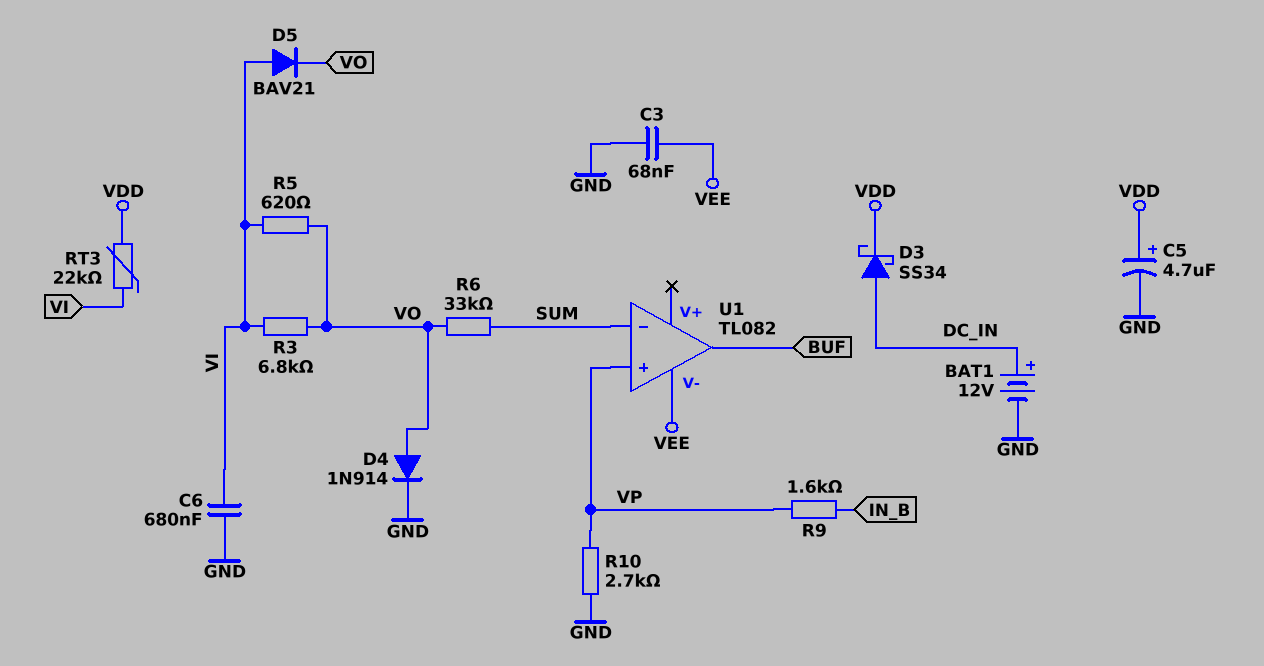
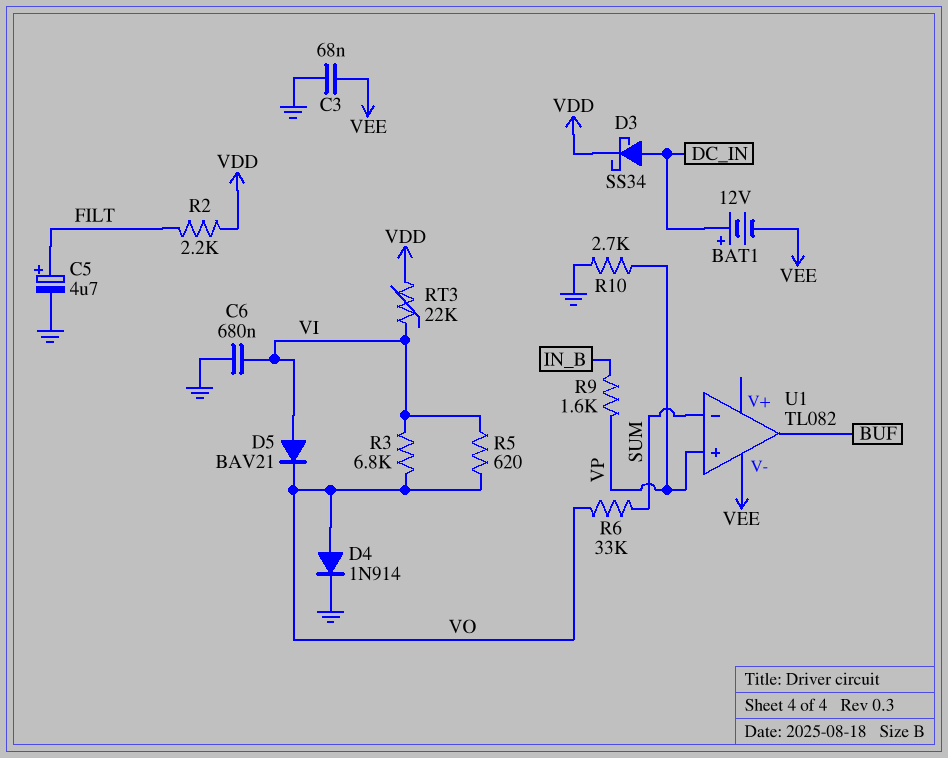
BAT1: 12V (plus DC_IN, minus GND) -> 12V (plus DC_IN, minus VEE)
C5: 4.7uF (plus VDD, minus GND) -> 4.7uF (plus FILT, minus GND)
R2: none -> 2.2k (FILT, VDD)

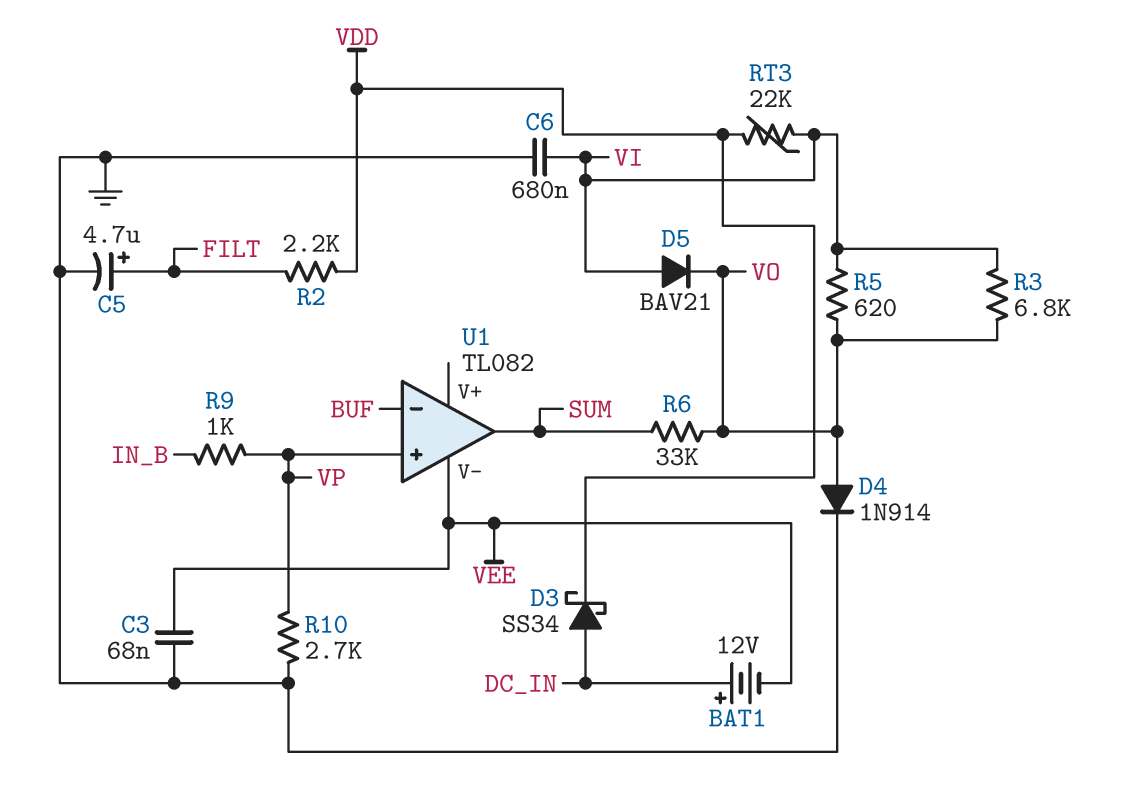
R9: 1.6k (IN_B, VP) -> 1k (IN_B, VP)
U1 pin in-: SUM -> BUF
U1 pin out: BUF -> SUM

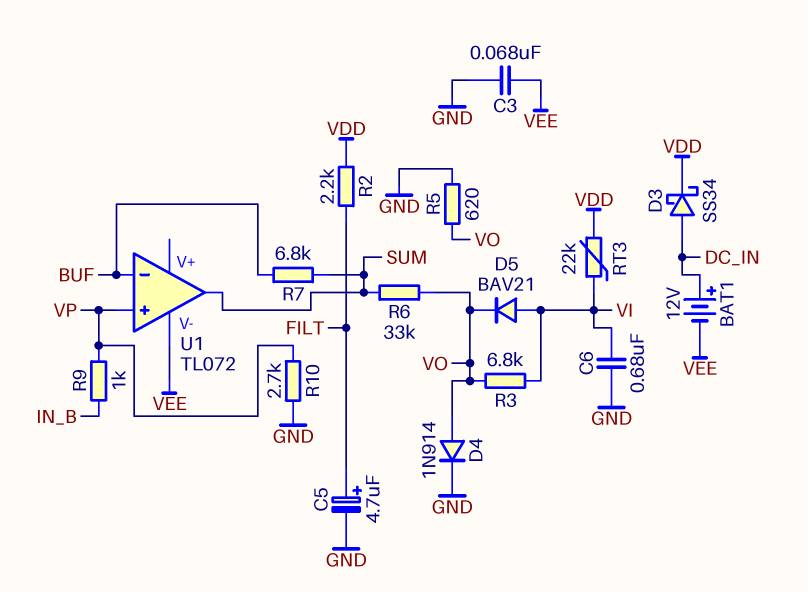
R5: 620 (VI, VO) -> 620 (GND, VO)
R7: none -> 6.8k (BUF, SUM)
U1: TL082 -> TL072

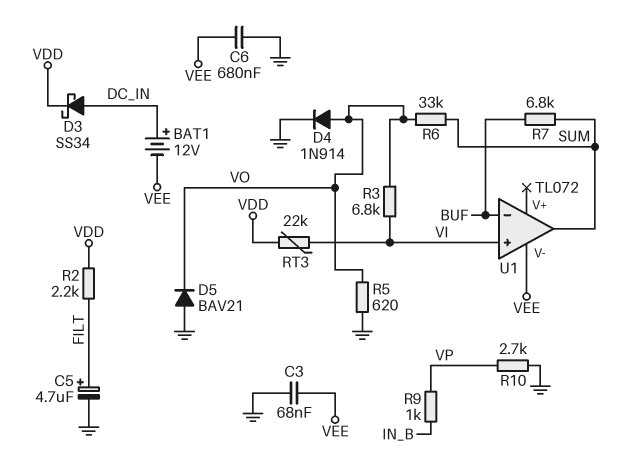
C6: 680nF (GND, VI) -> 680nF (GND, VEE)
D5: diode BAV21 (A VI, K VO) -> diode BAV21 (A GND, K VO)
U1 pin in+: VP -> VI

